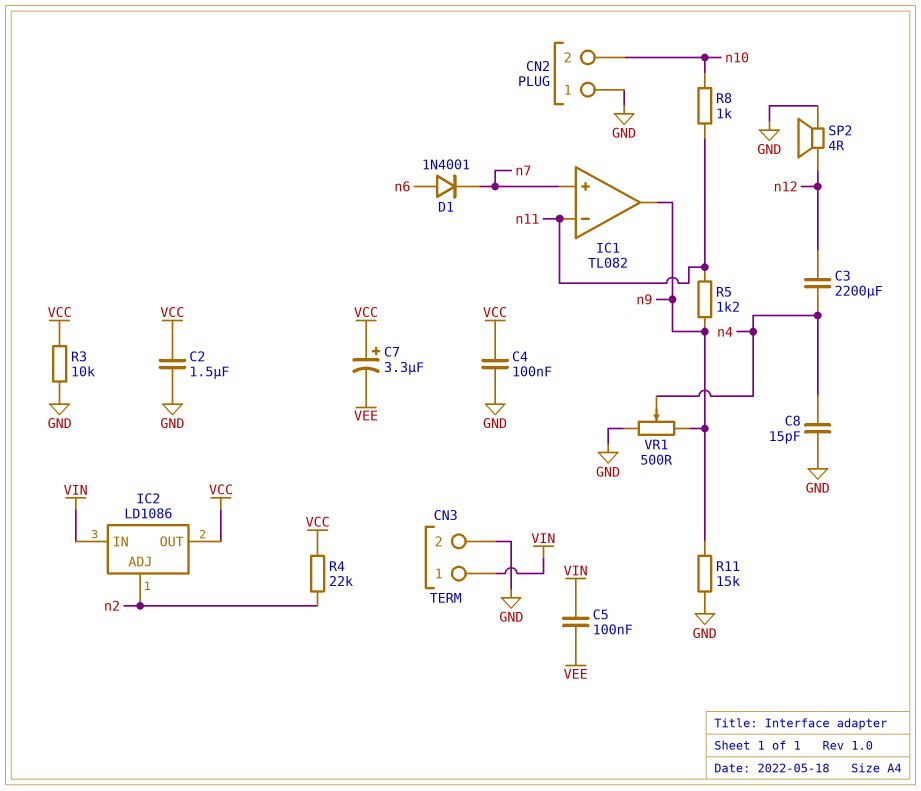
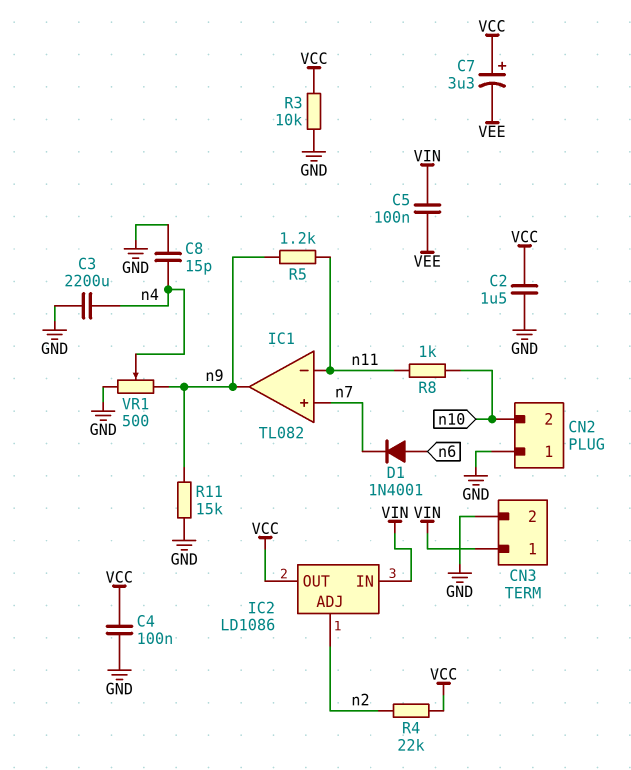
C3: 2200uF (n4, n12) -> 2200uF (GND, n4)
SP2: speaker 4R (GND, n12) -> none

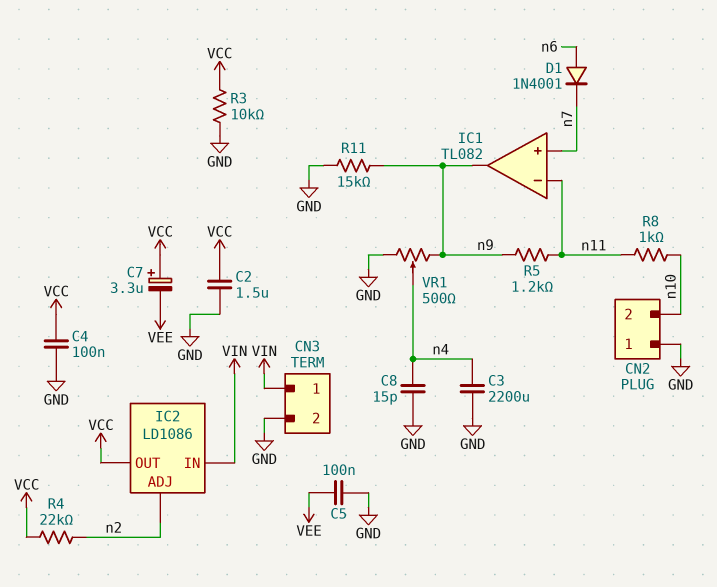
C5: 100nF (VEE, VIN) -> 100nF (GND, VEE)

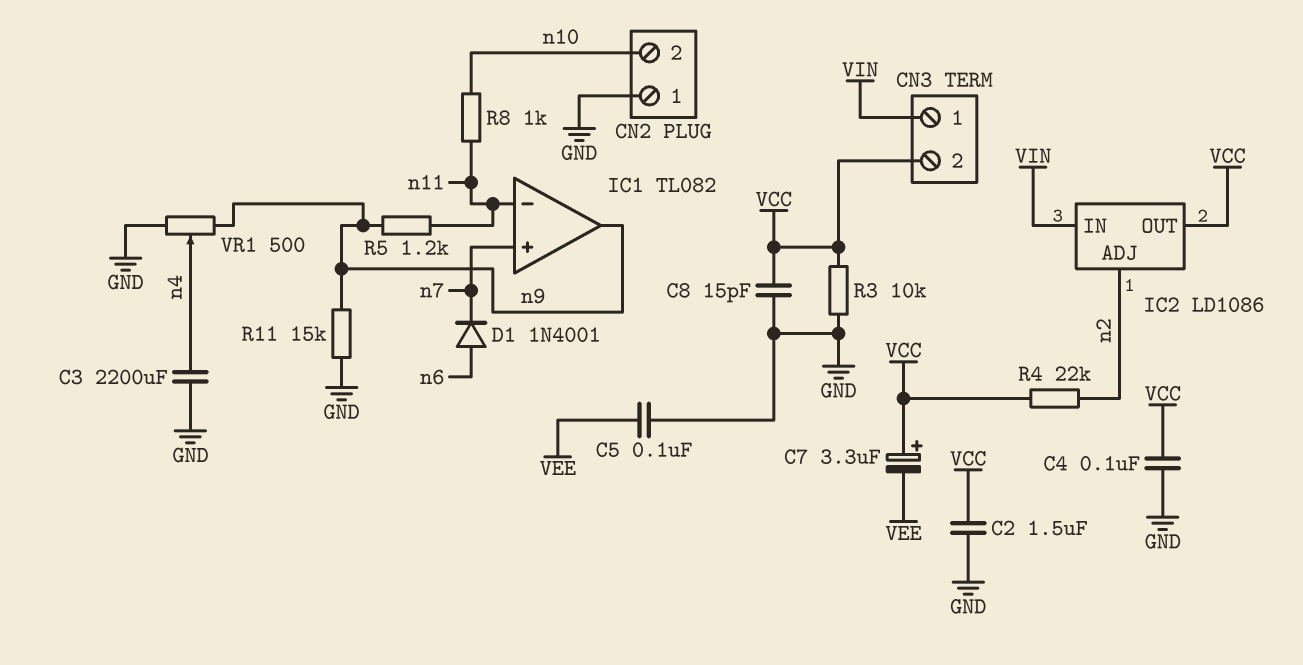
C8: 15pF (GND, n4) -> 15pF (GND, VCC)
CN3 pin 2: GND -> VCC

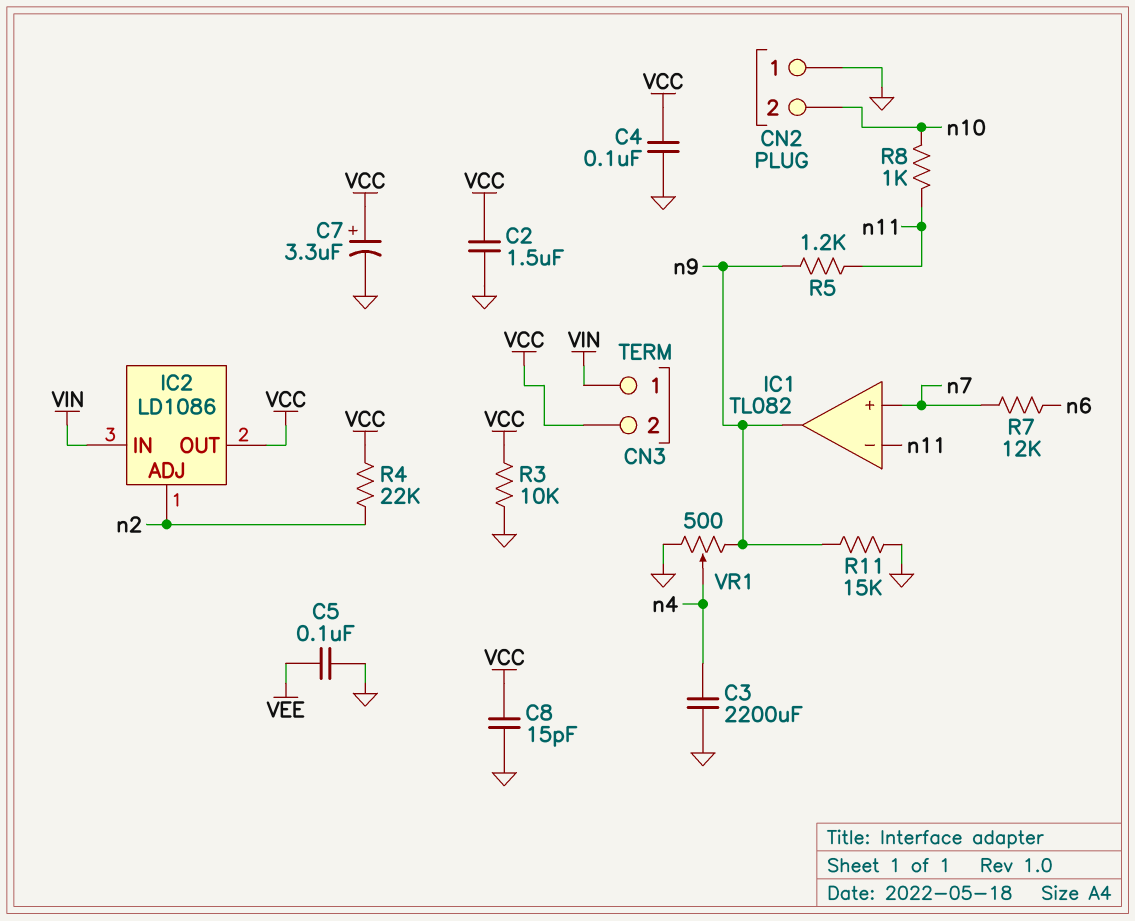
C7: 3.3uF (plus VCC, minus VEE) -> 3.3uF (plus VCC, minus GND)
D1: diode 1N4001 (A n6, K n7) -> none
R7: none -> 12k (n6, n7)

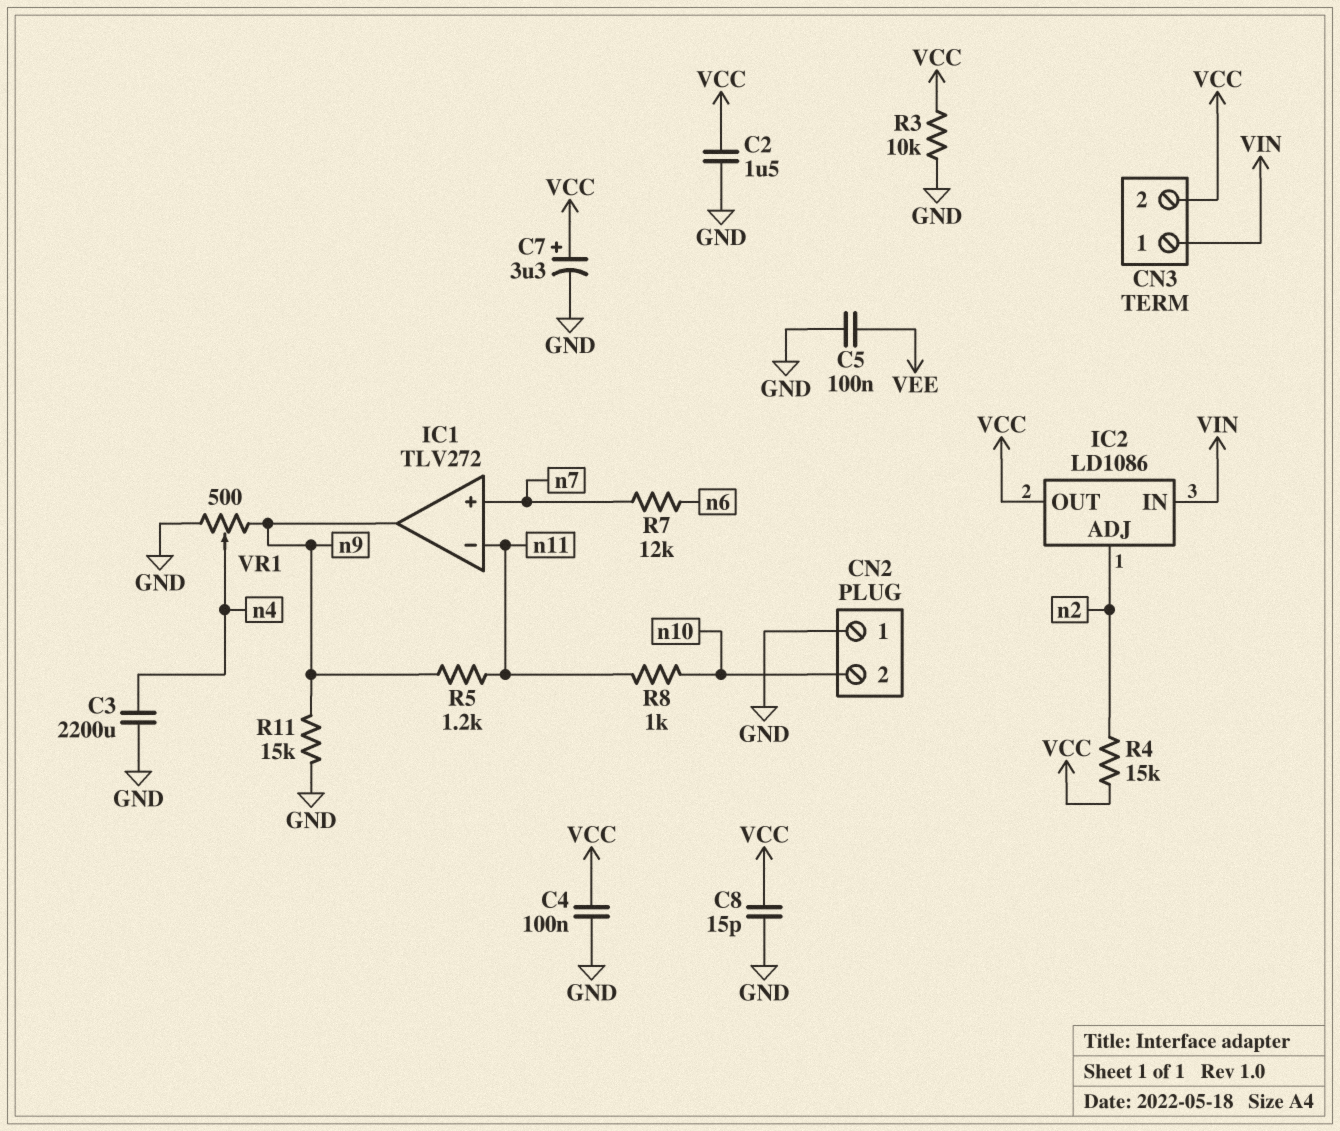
IC1: TL082 -> TLV272
R4: 22k (VCC, n2) -> 15k (VCC, n2)

